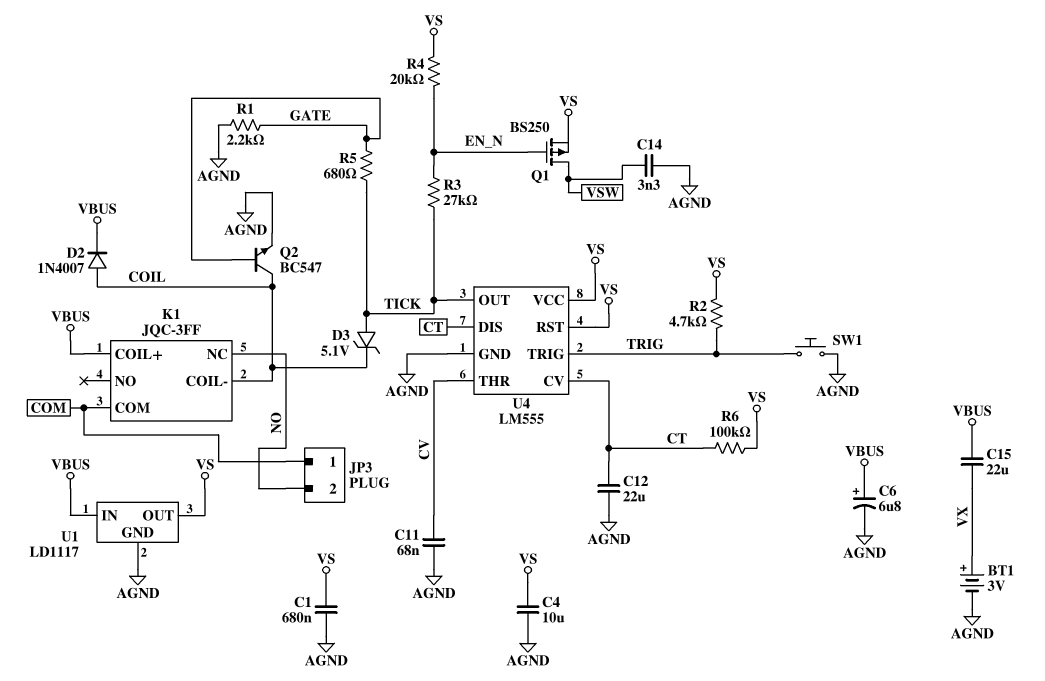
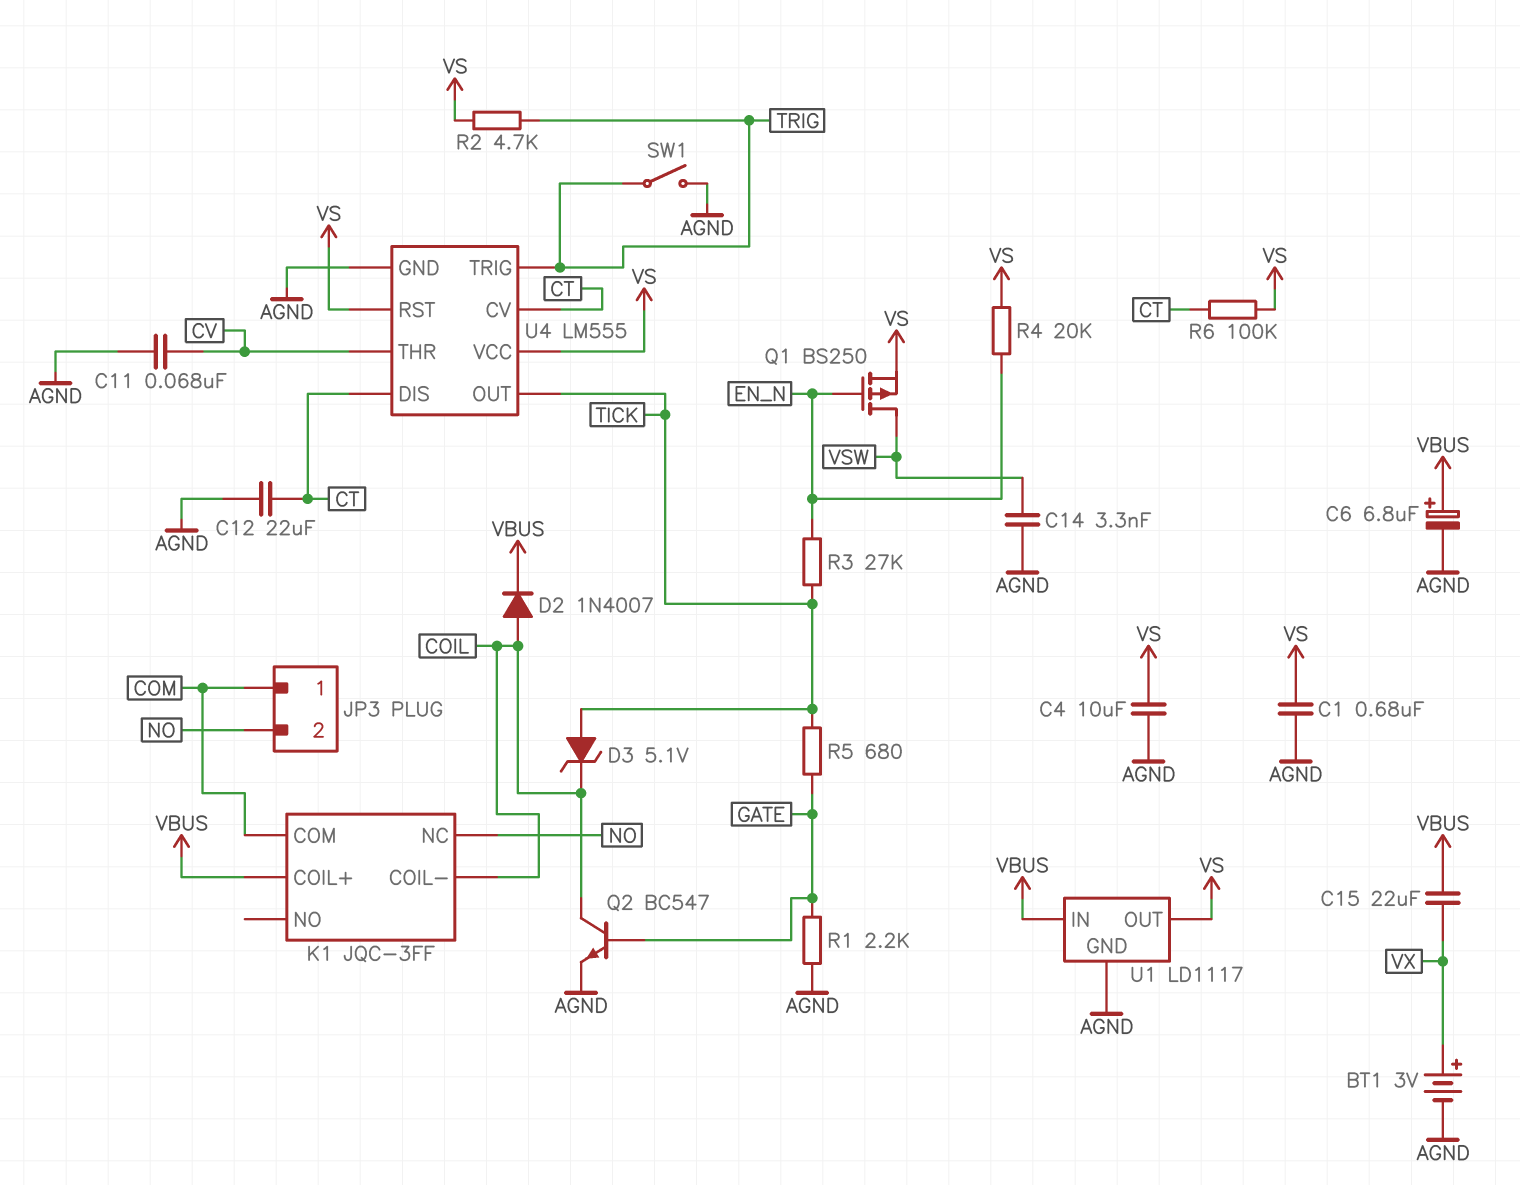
SW1: button (AGND, TRIG) -> switch (AGND, TRIG)

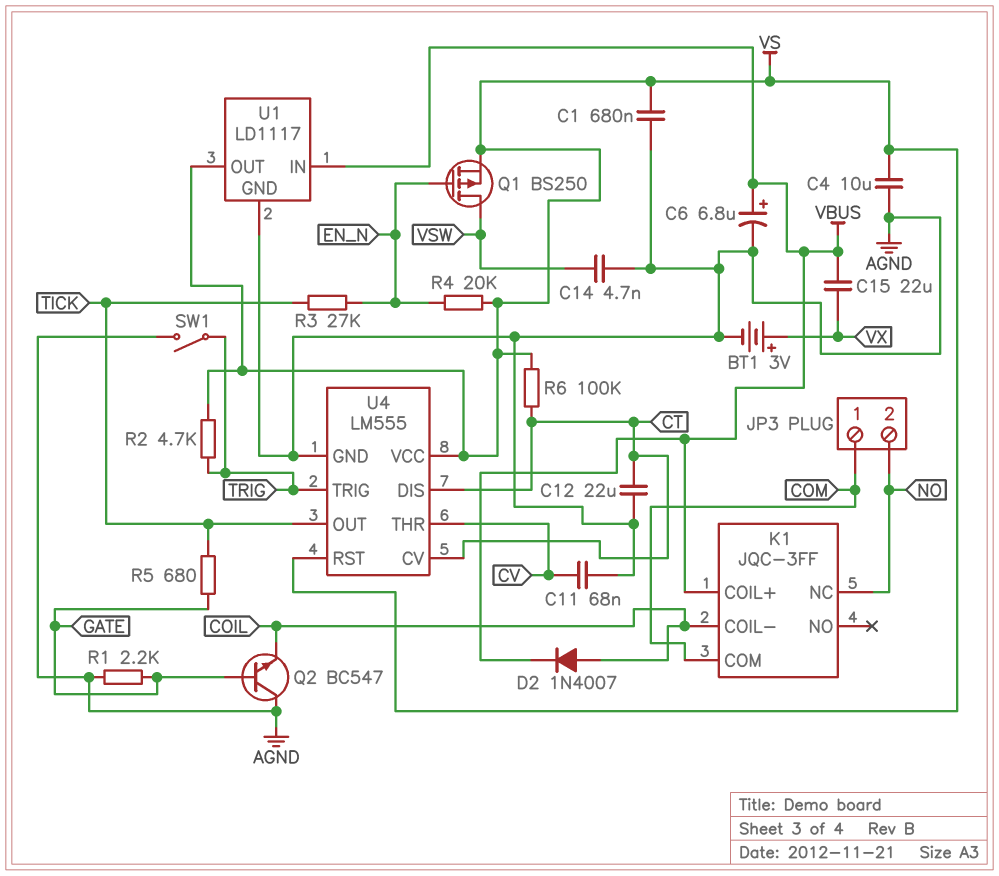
C14: 3.3nF (AGND, VSW) -> 4.7nF (AGND, VSW)
D3: zener 5.1V (A TICK, K COIL) -> none
Q2: NPN BC547 (B GATE, C COIL, E AGND) -> NPN BC547 (B GATE, C AGND, E COIL)

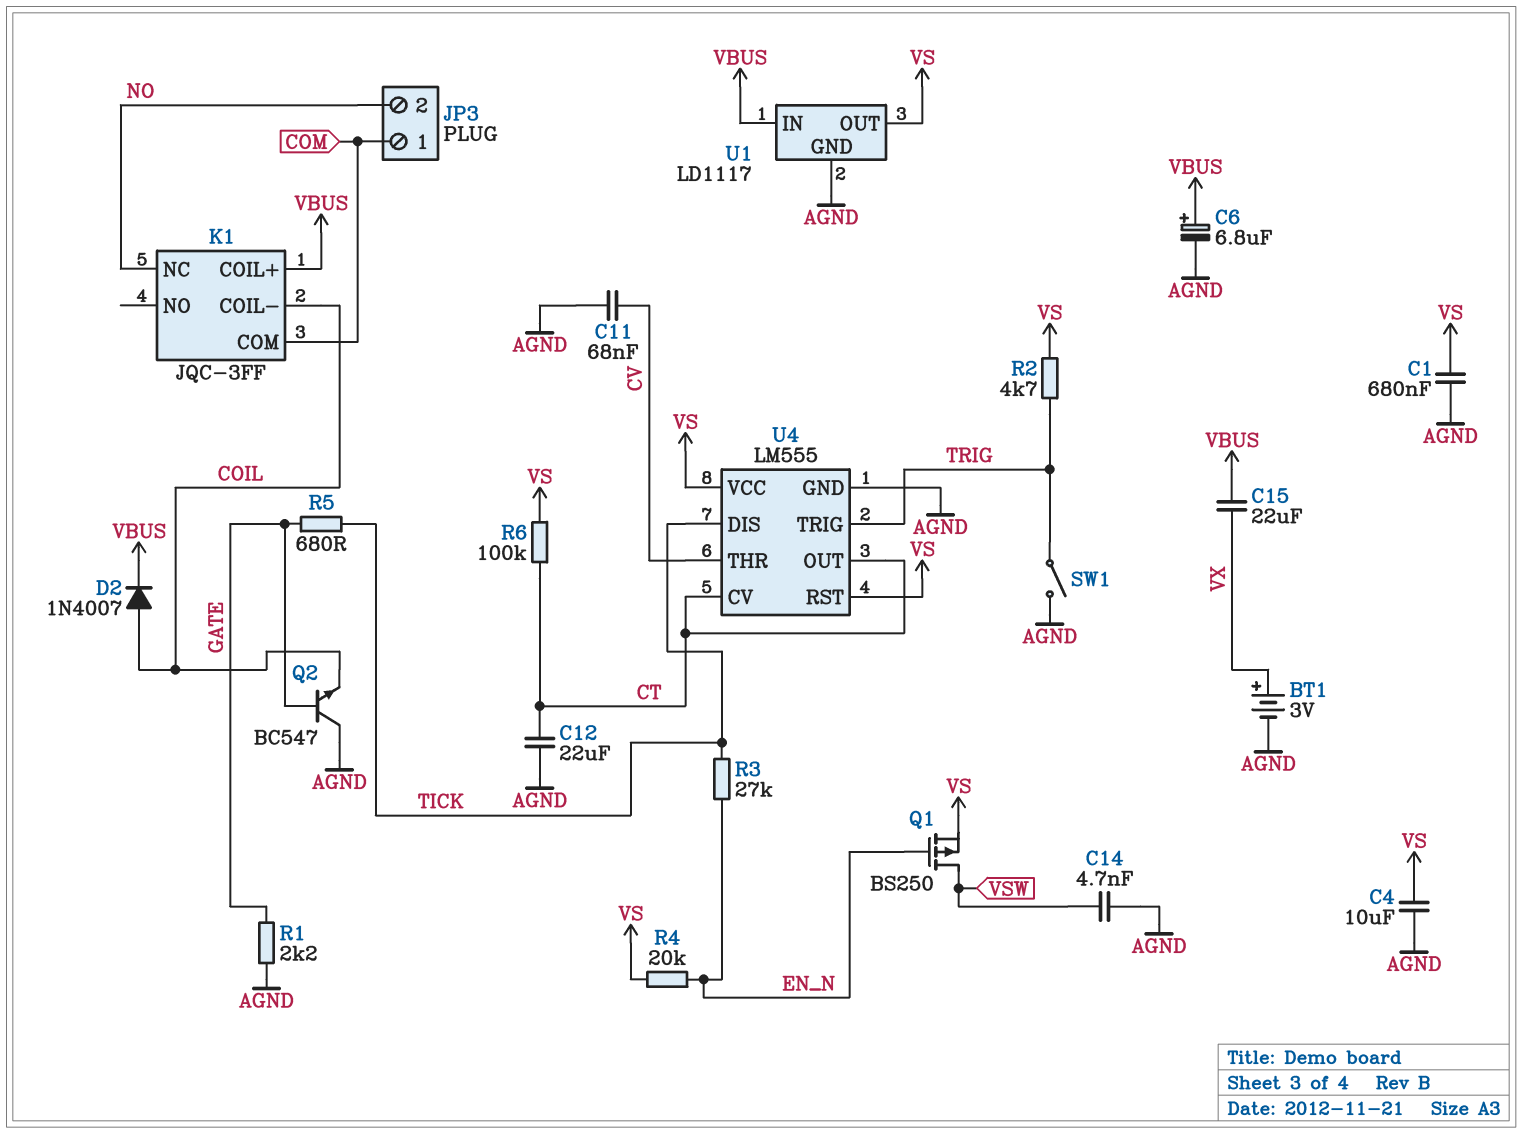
U4 pin DIS: CT -> TICK
U4 pin OUT: TICK -> CT

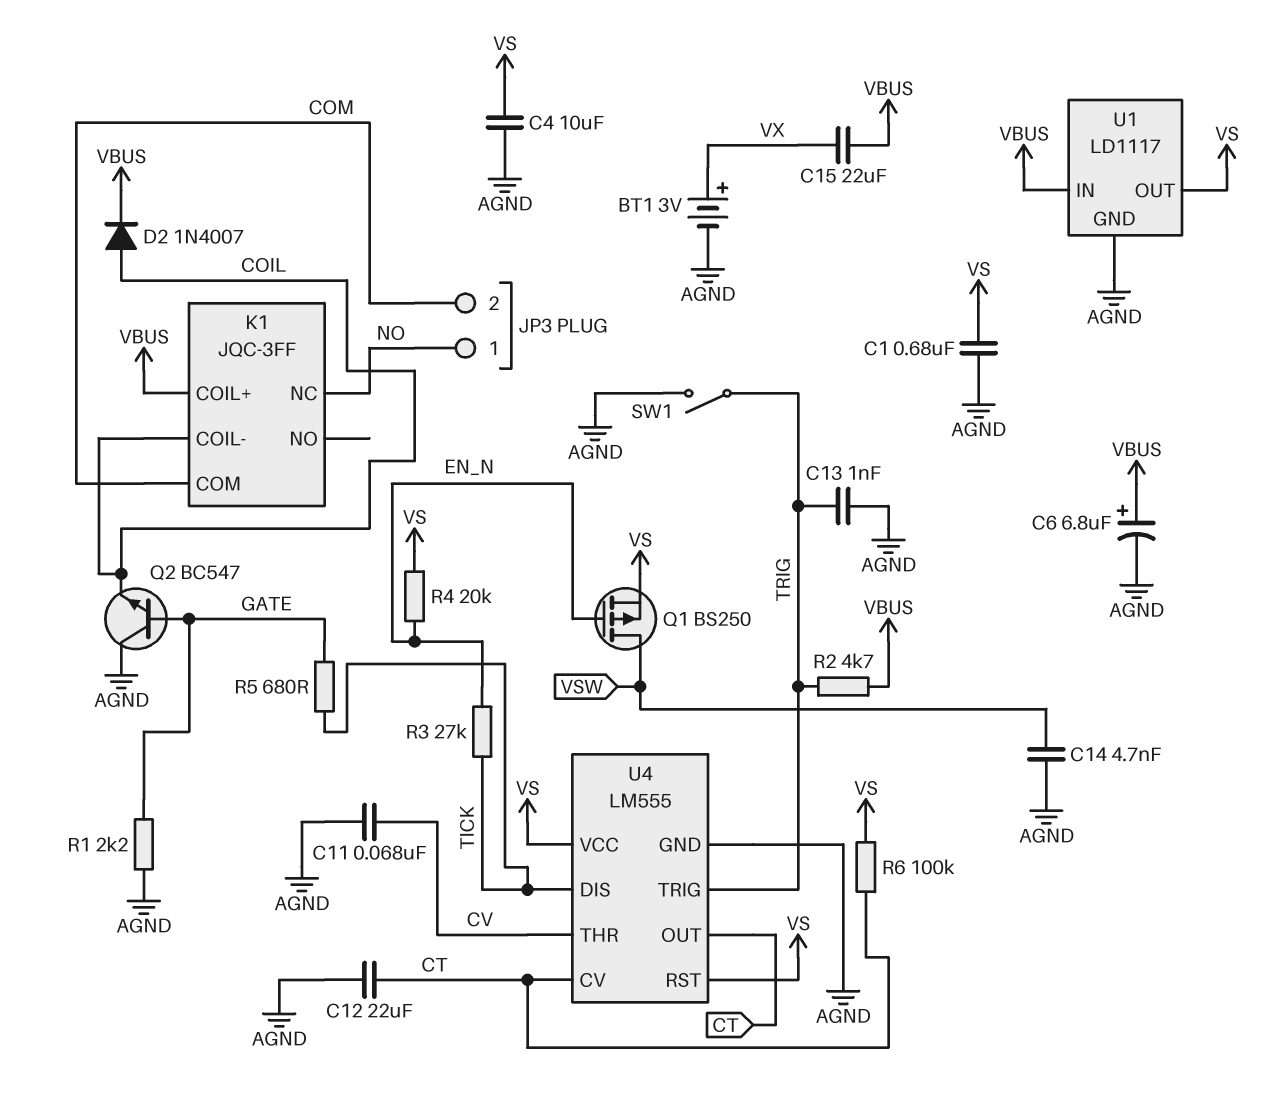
C13: none -> 1nF (AGND, TRIG)
JP3 pin 1: COM -> NO
JP3 pin 2: NO -> COM
R2: 4.7k (TRIG, VS) -> 4.7k (TRIG, VBUS)

